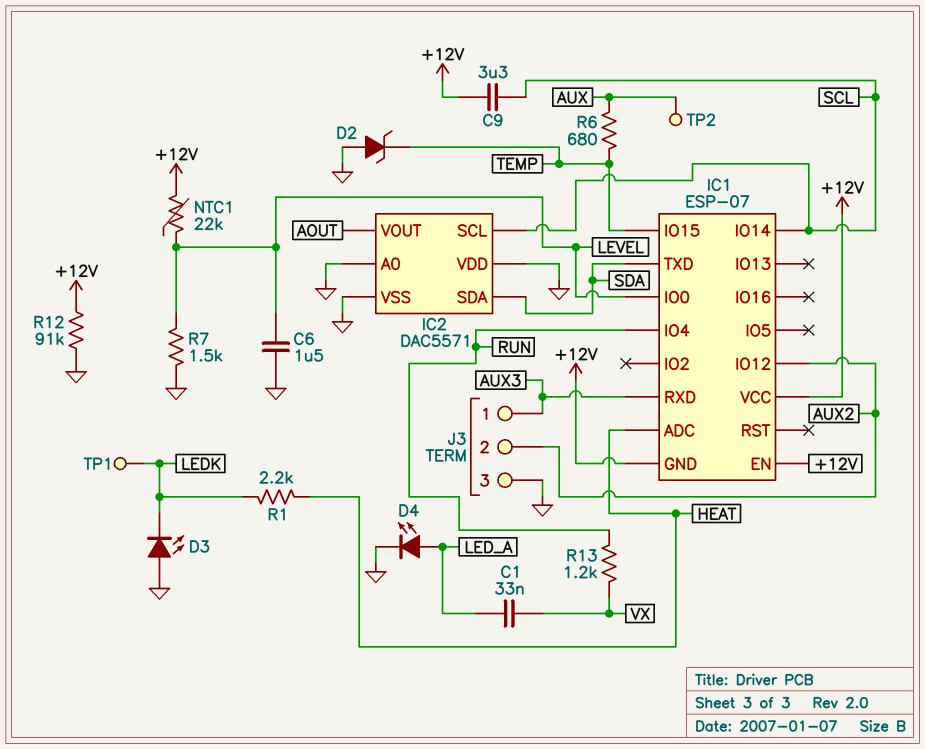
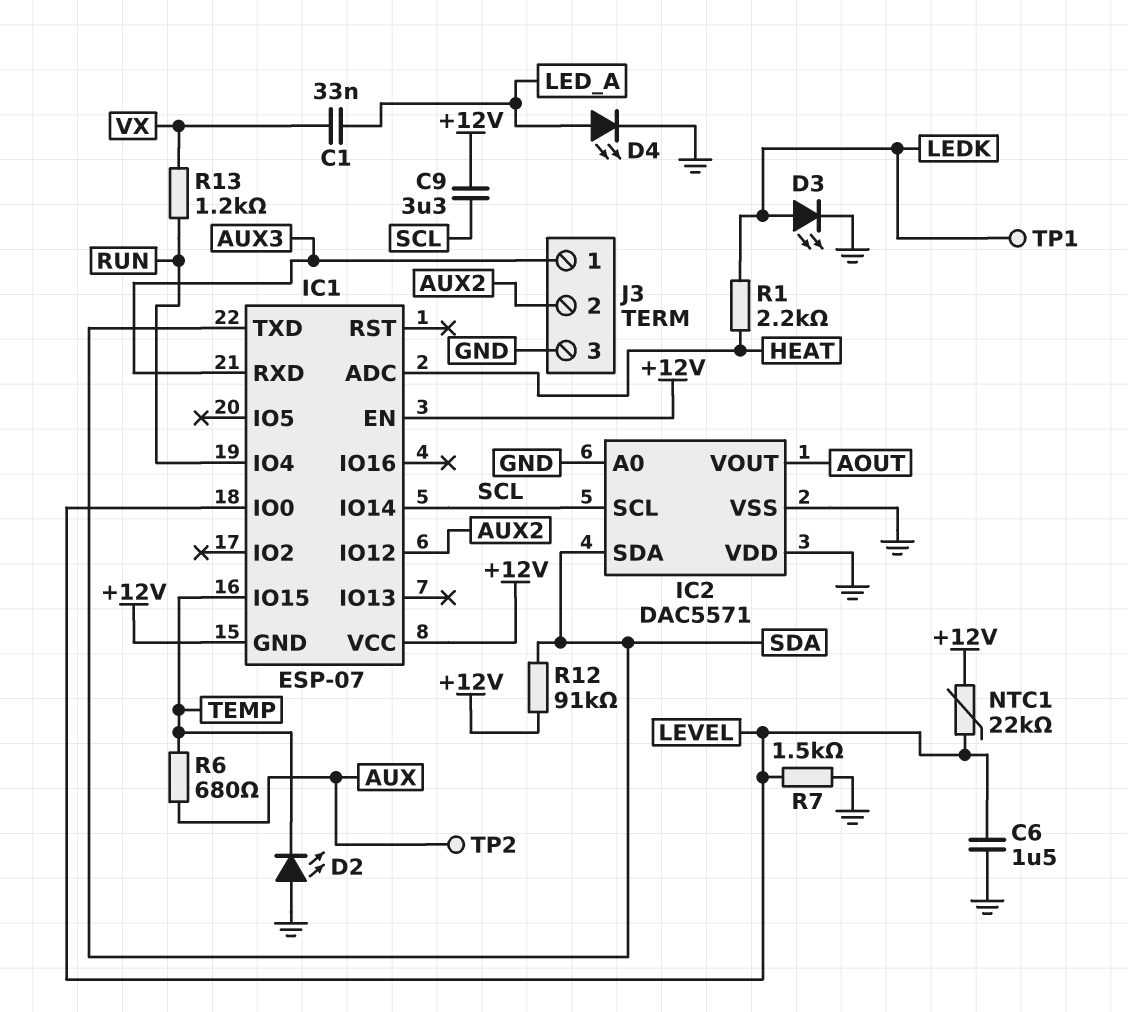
D2: zener (A GND, K TEMP) -> LED (A GND, K TEMP)
D3: LED (A GND, K LEDK) -> LED (A LEDK, K GND)
R12: 91k (+12V, GND) -> 91k (+12V, SDA)

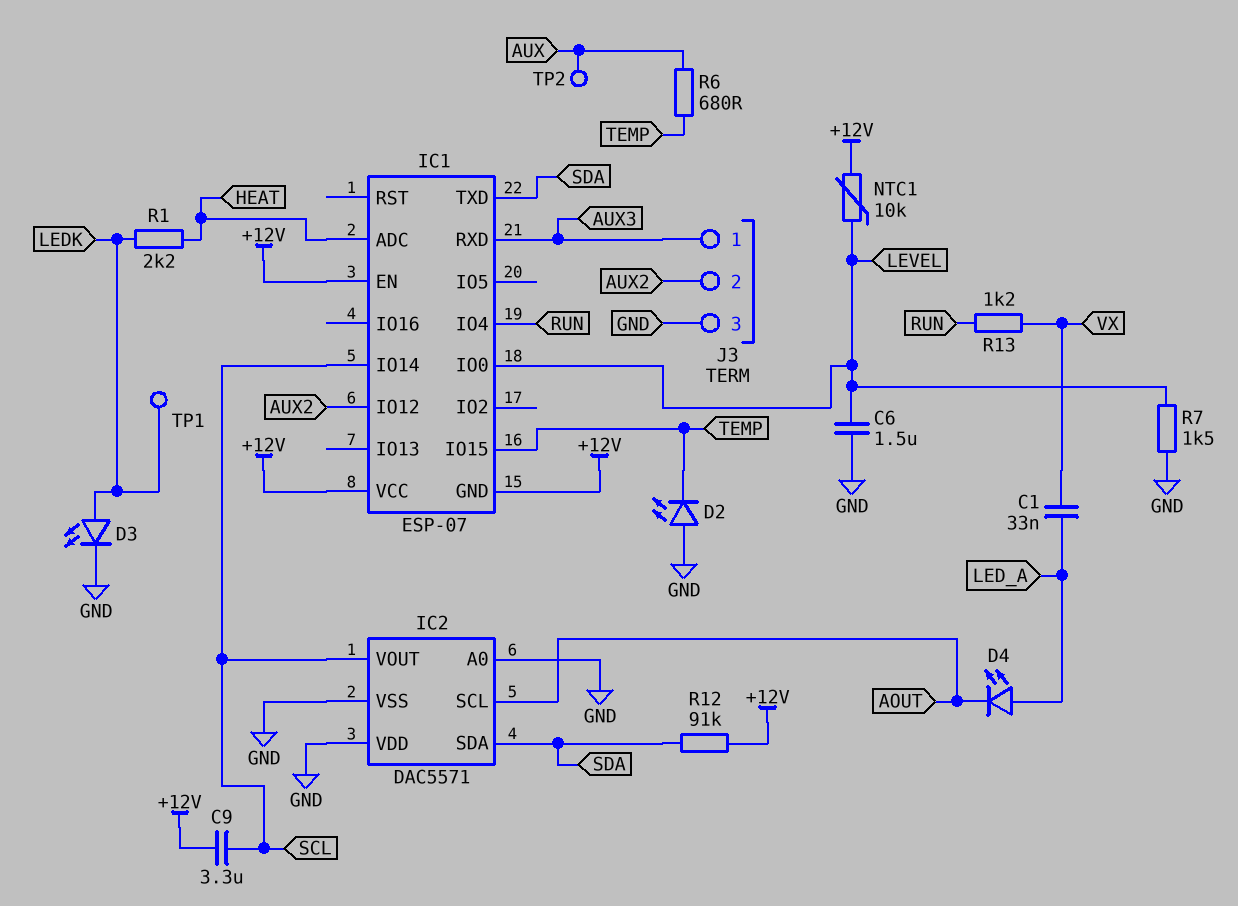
D4: LED (A LED_A, K GND) -> LED (A LED_A, K AOUT)
IC2 pin SCL: SCL -> AOUT
IC2 pin VOUT: AOUT -> SCL
NTC1: 22k (+12V, LEVEL) -> 10k (+12V, LEVEL)

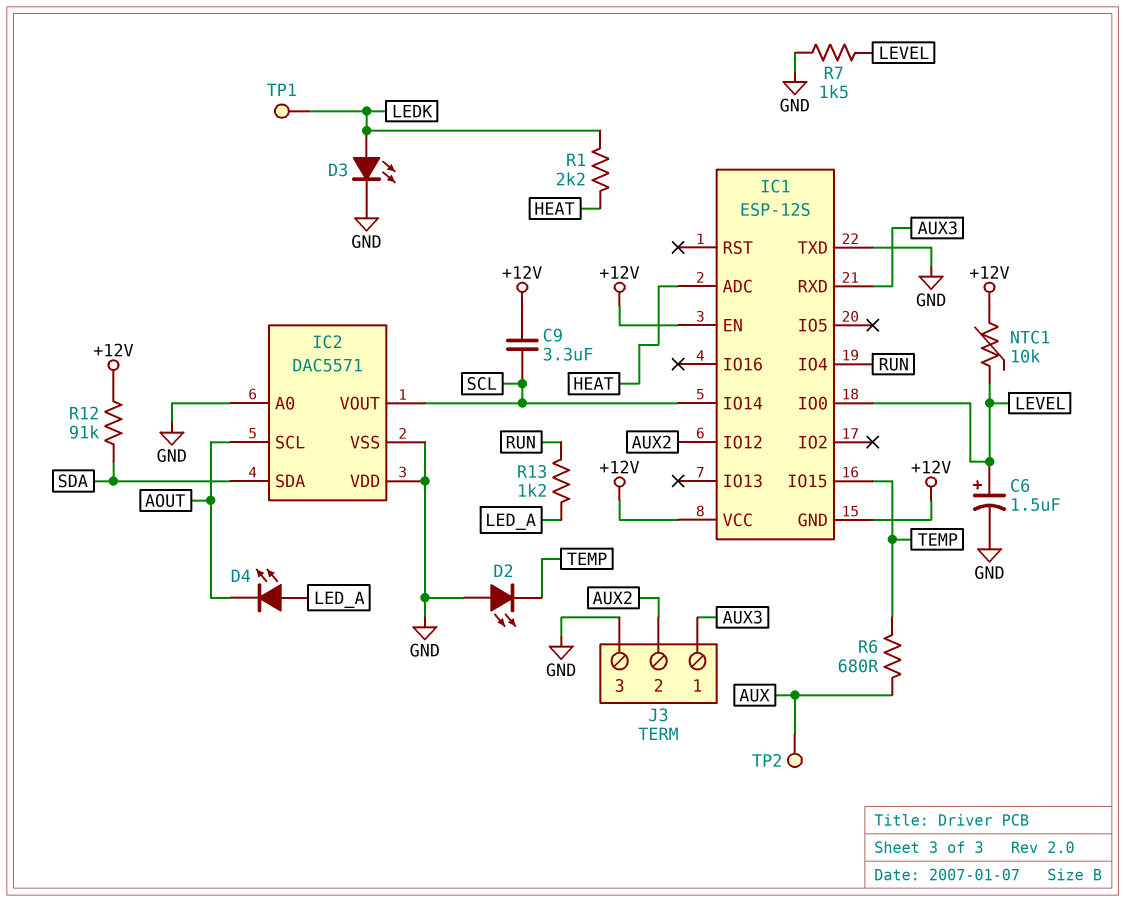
C1: 33nF (LED_A, VX) -> none
C6: 1.5uF (GND, LEVEL) -> 1.5uF (plus LEVEL, minus GND)
IC1: ESP-07 -> ESP-12S
IC1 pin TXD: SDA -> GND
R13: 1.2k (RUN, VX) -> 1.2k (LED_A, RUN)

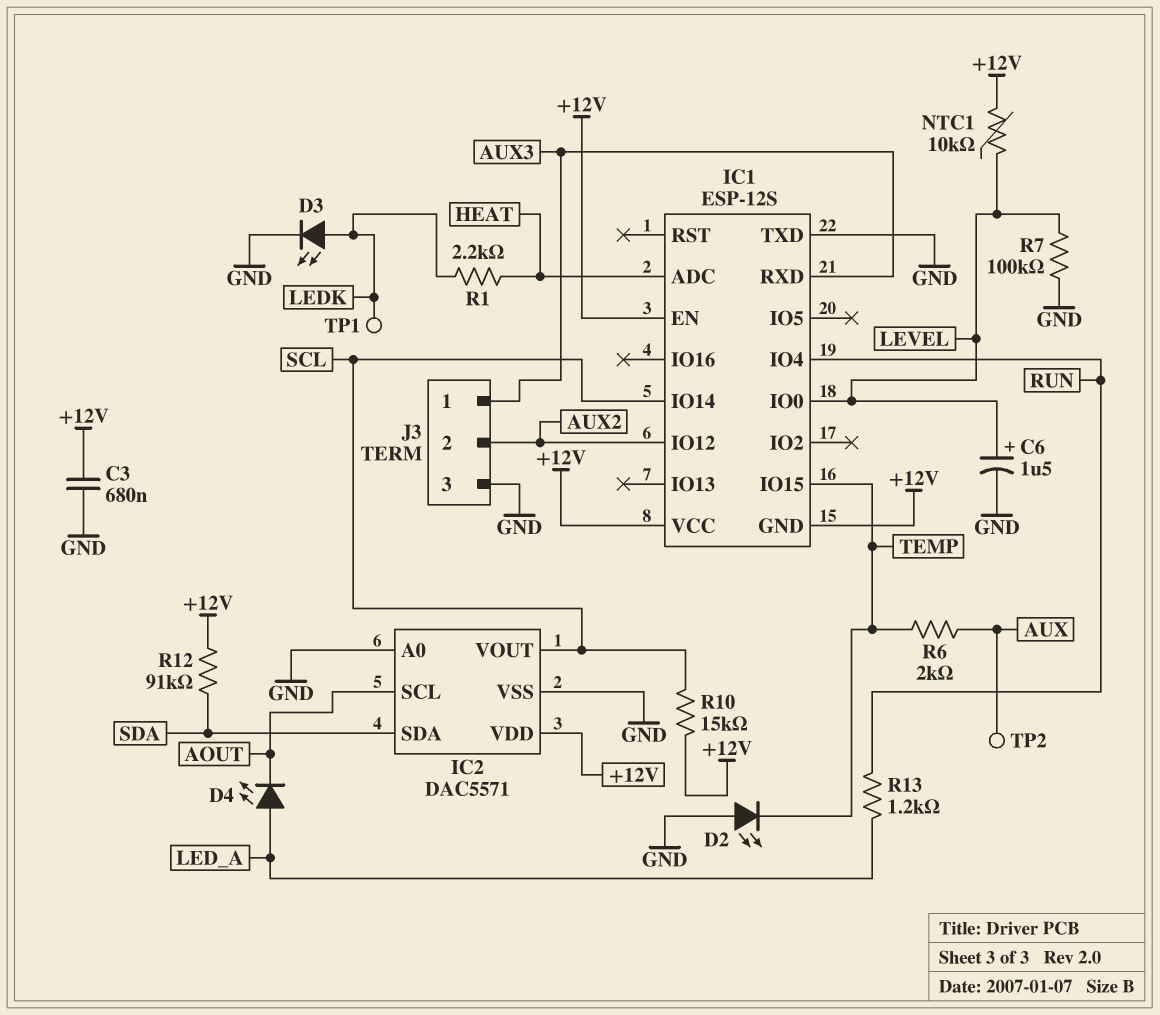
C3: none -> 680nF (+12V, GND)
C9: 3.3uF (+12V, SCL) -> none
IC2 pin VDD: GND -> +12V
R6: 680 (AUX, TEMP) -> 2k (AUX, TEMP)
R7: 1.5k (GND, LEVEL) -> 100k (GND, LEVEL)
R10: none -> 15k (+12V, SCL)

